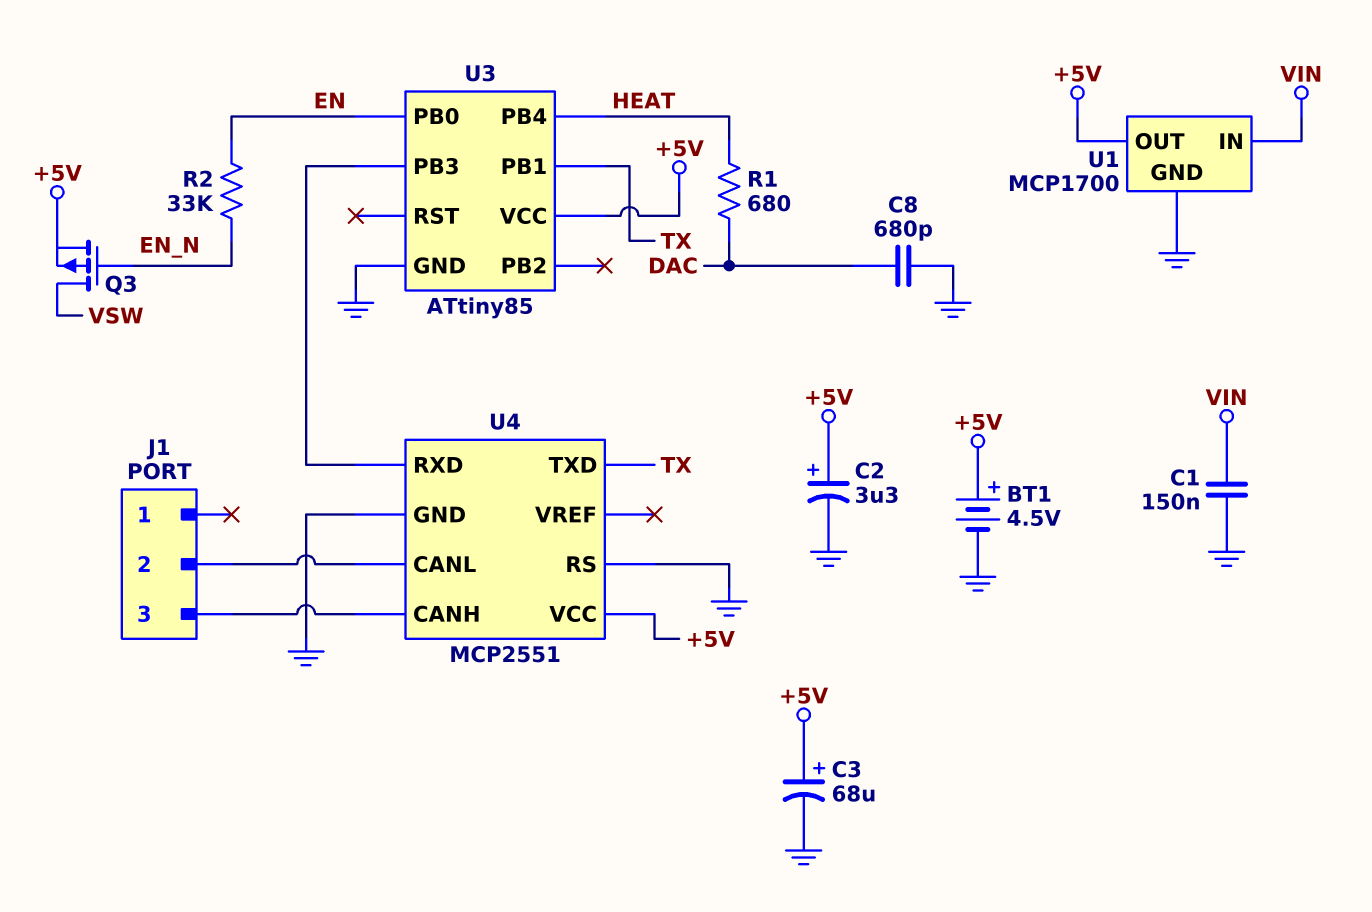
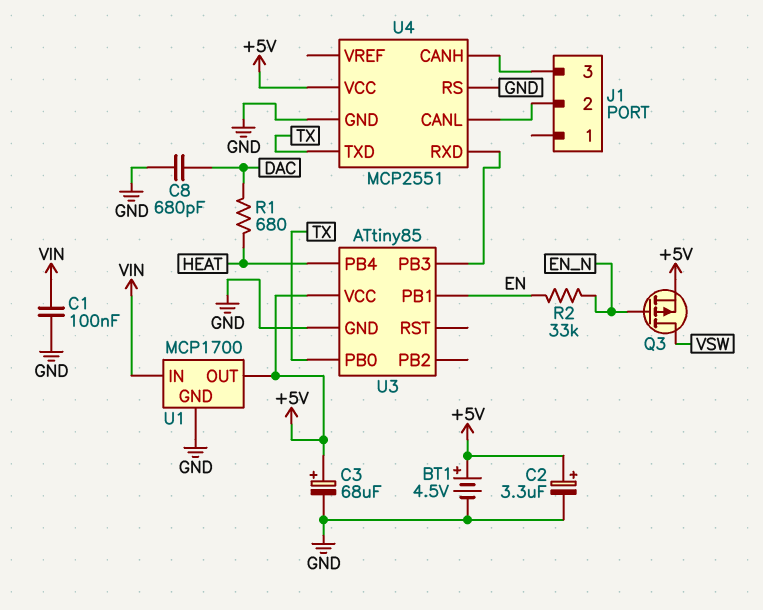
C1: 150nF (GND, VIN) -> 100nF (GND, VIN)
U3 pin PB0: EN -> TX
U3 pin PB1: TX -> EN

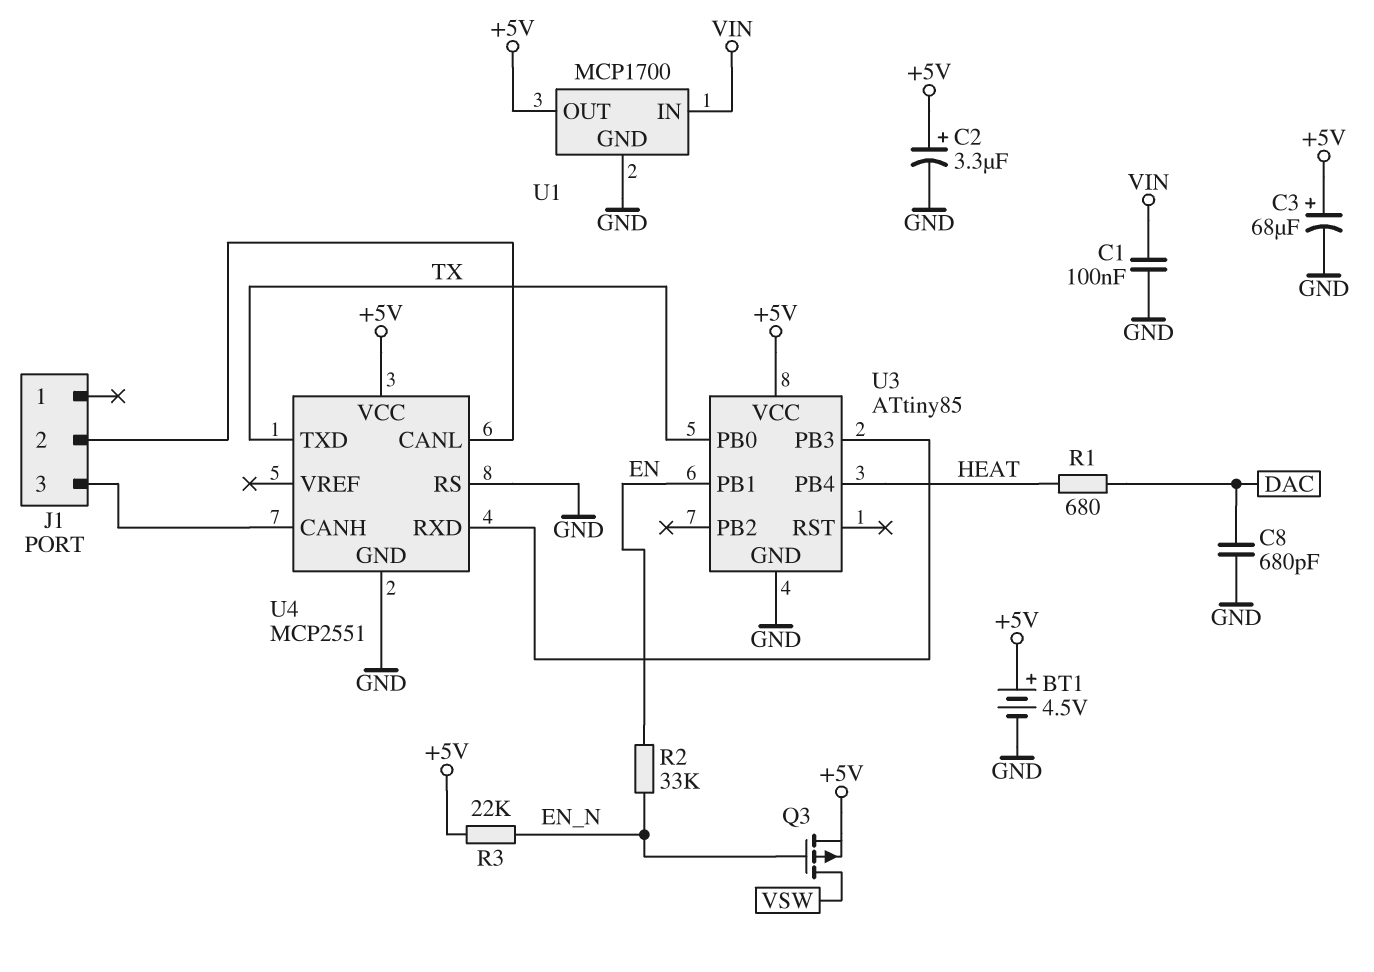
R3: none -> 22k (+5V, EN_N)

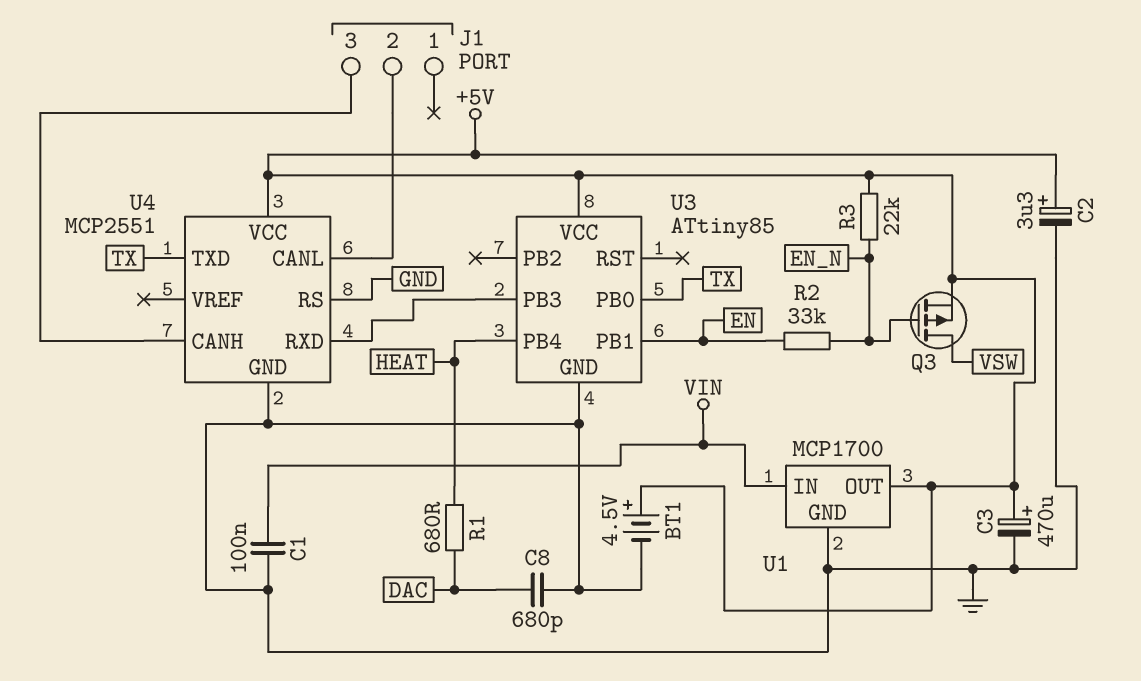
C3: 68uF (plus +5V, minus GND) -> 470uF (plus +5V, minus GND)

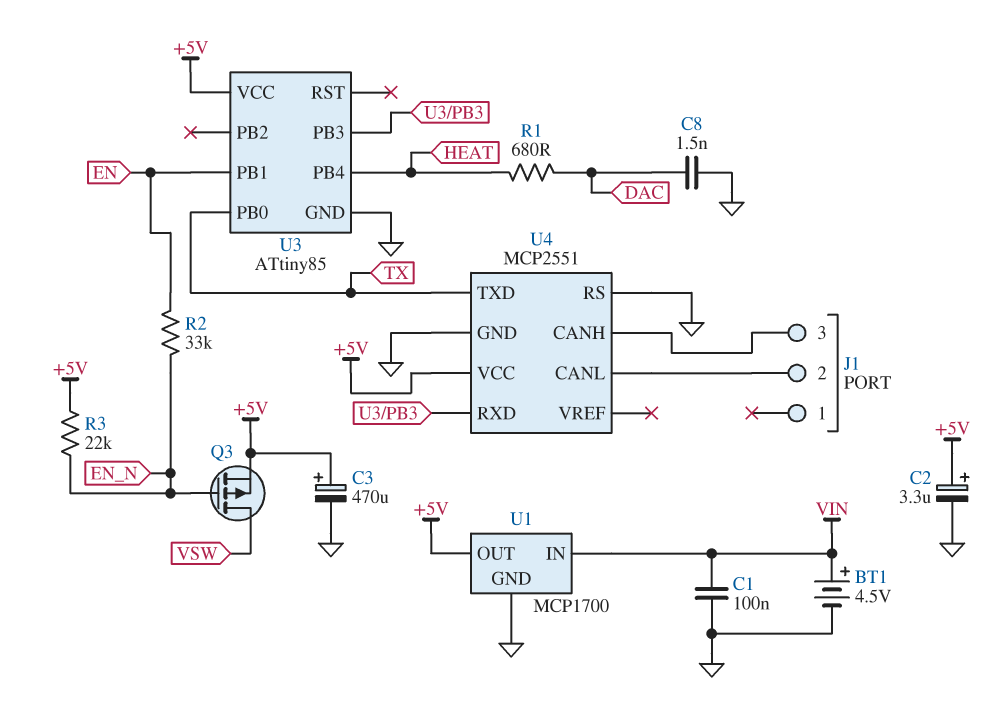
BT1: 4.5V (plus +5V, minus GND) -> 4.5V (plus VIN, minus GND)
C8: 680pF (DAC, GND) -> 1.5nF (DAC, GND)

